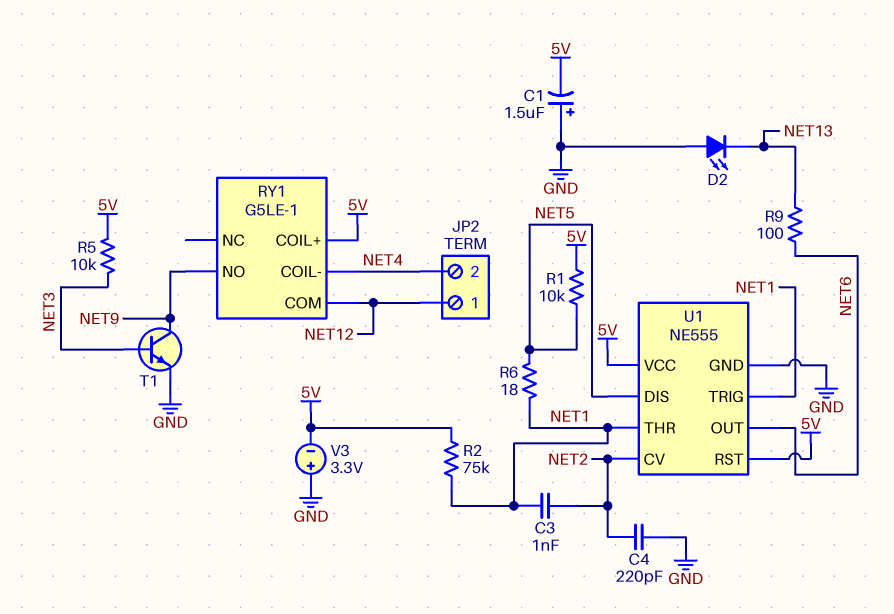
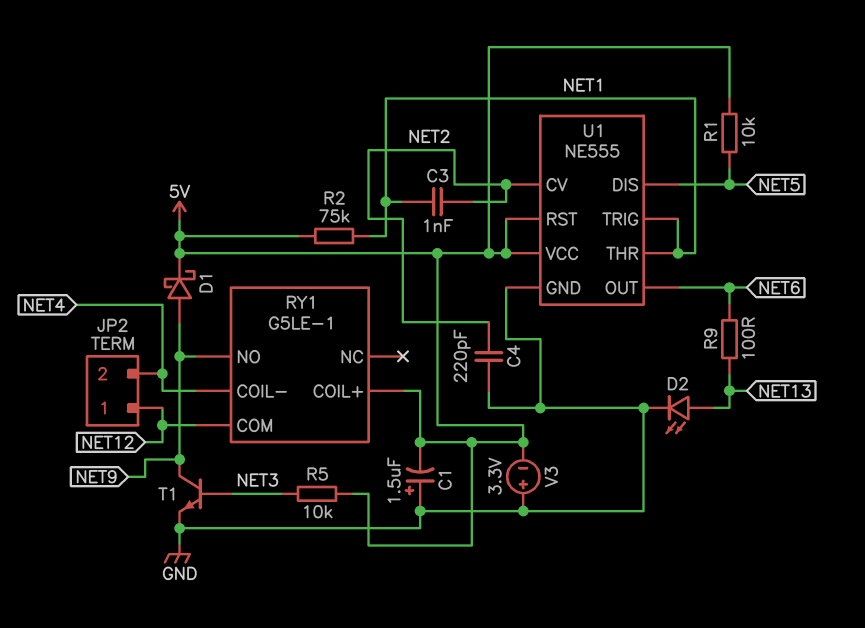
D1: none -> schottky (A NET9, K 5V)
D2: LED (A GND, K NET13) -> LED (A NET13, K GND)
R6: 18 (NET1, NET5) -> none

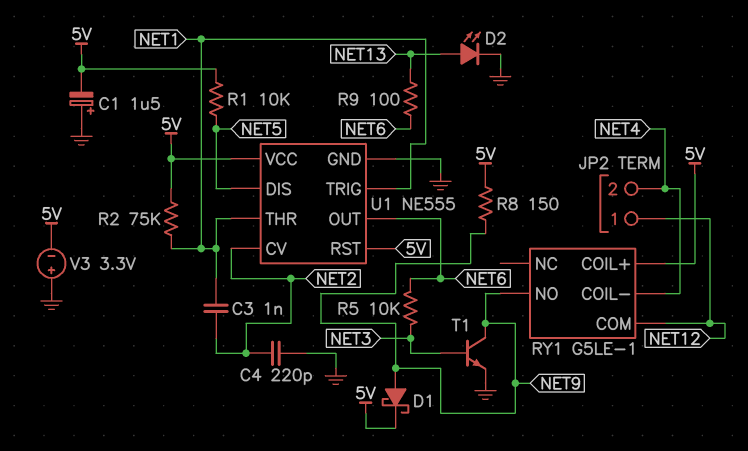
R5: 10k (5V, NET3) -> 10k (NET3, NET6)
R8: none -> 150 (5V, NET9)

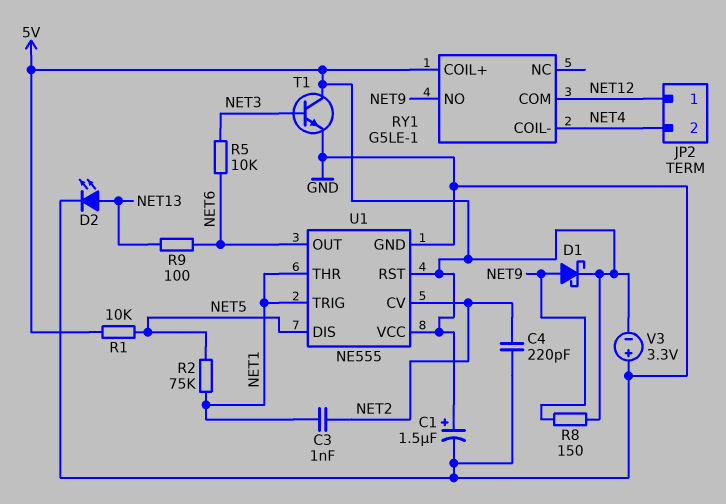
C1: 1.5uF (plus GND, minus 5V) -> 1.5uF (plus 5V, minus GND)
R2: 75k (5V, NET1) -> 75k (NET1, NET5)
T1: NPN (B NET3, C NET9, E GND) -> NPN (B NET3, C 5V, E GND)

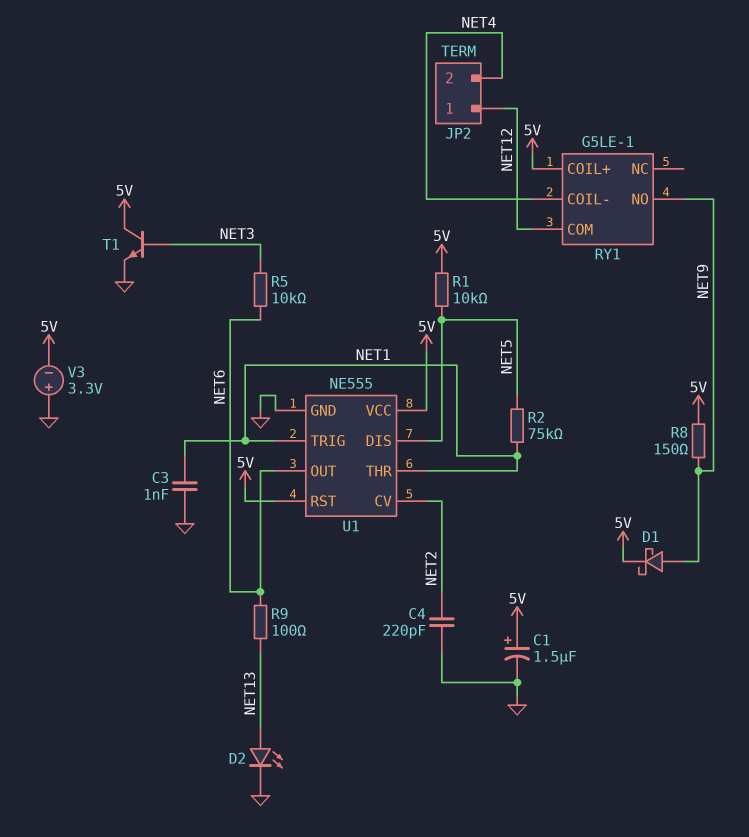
C3: 1nF (NET1, NET2) -> 1nF (GND, NET1)

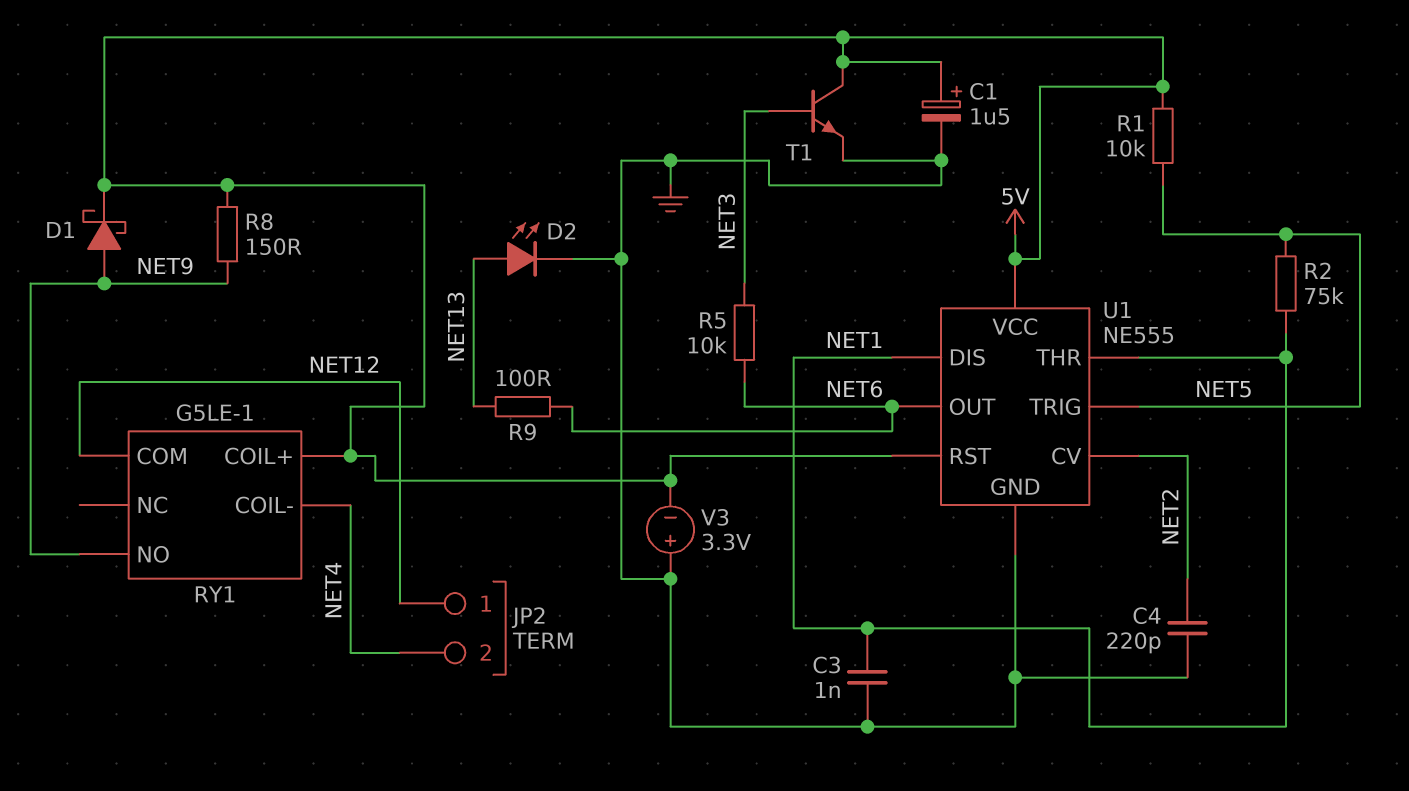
U1 pin DIS: NET5 -> NET1
U1 pin TRIG: NET1 -> NET5

